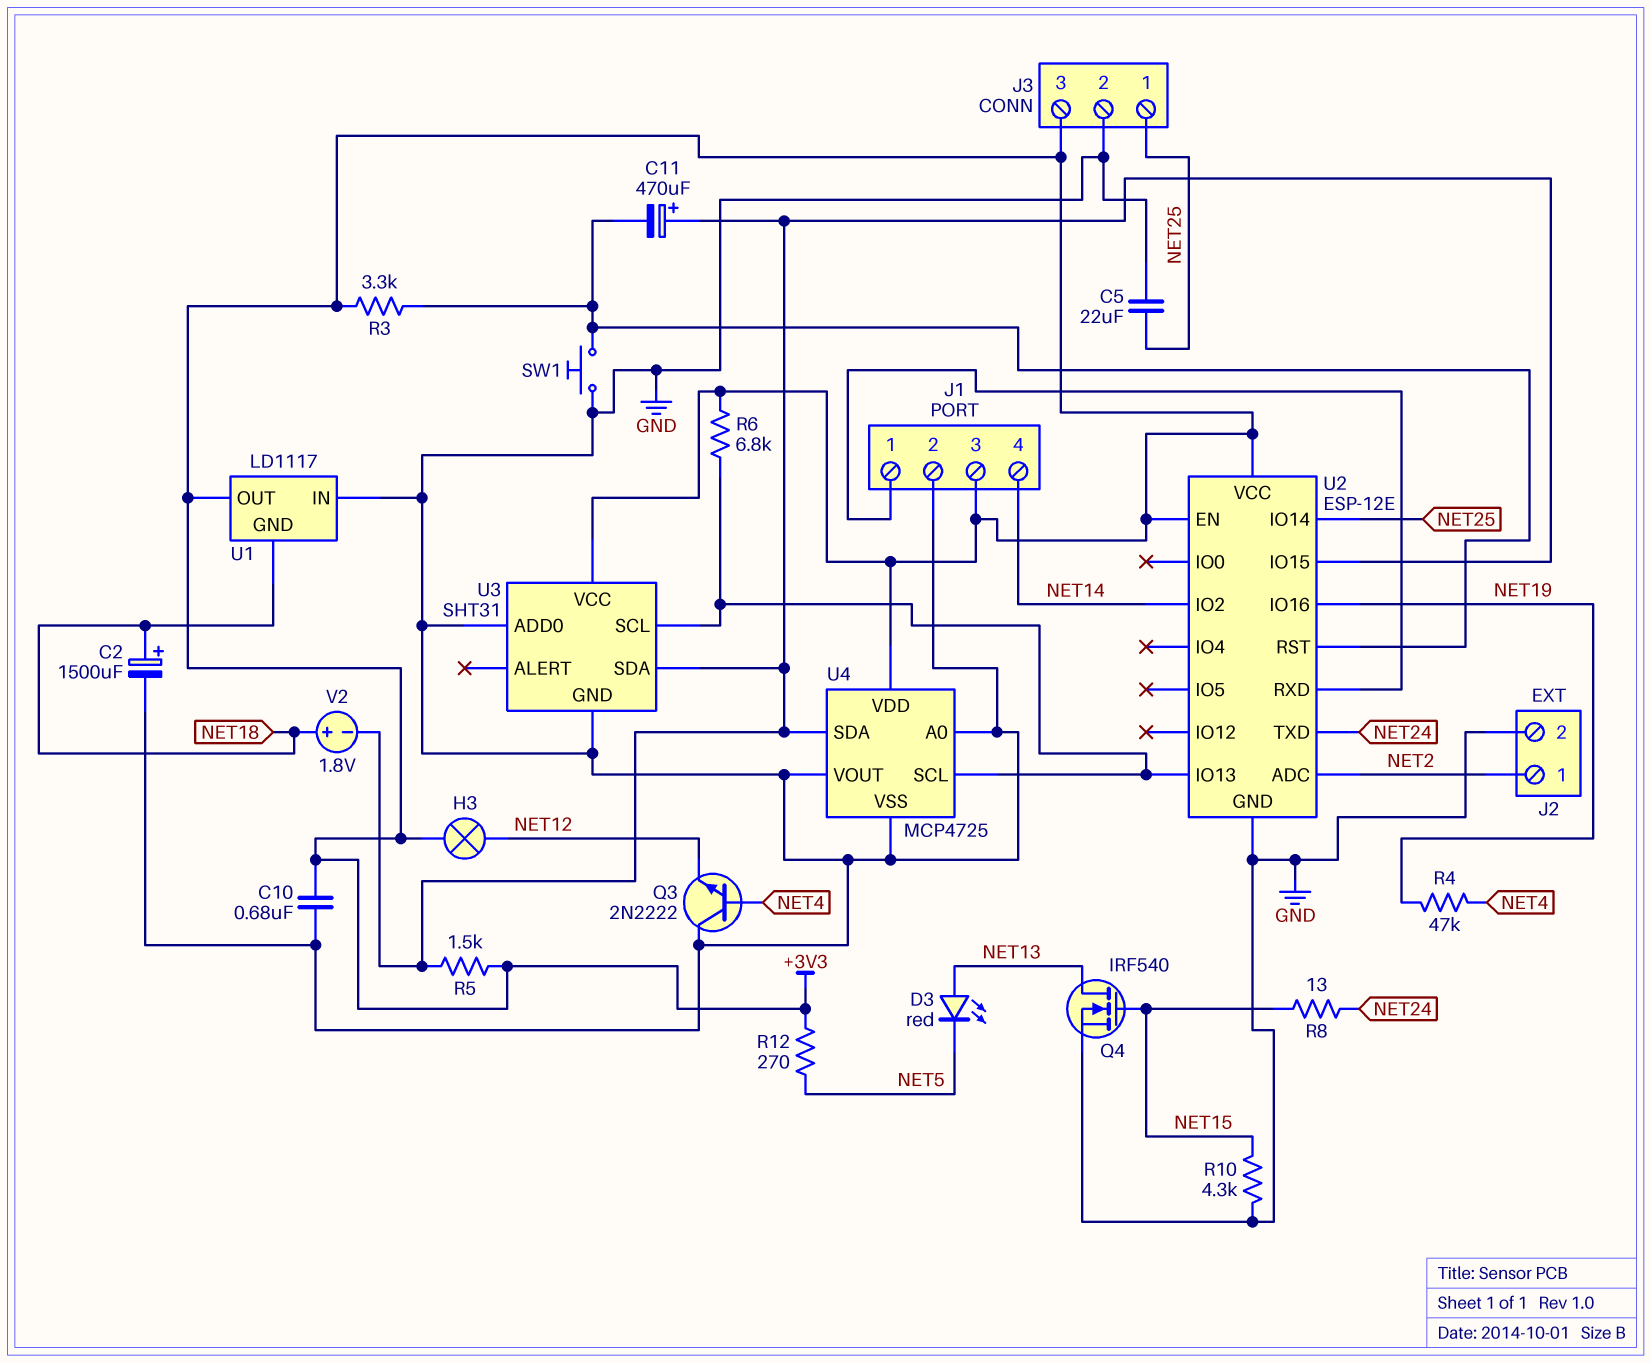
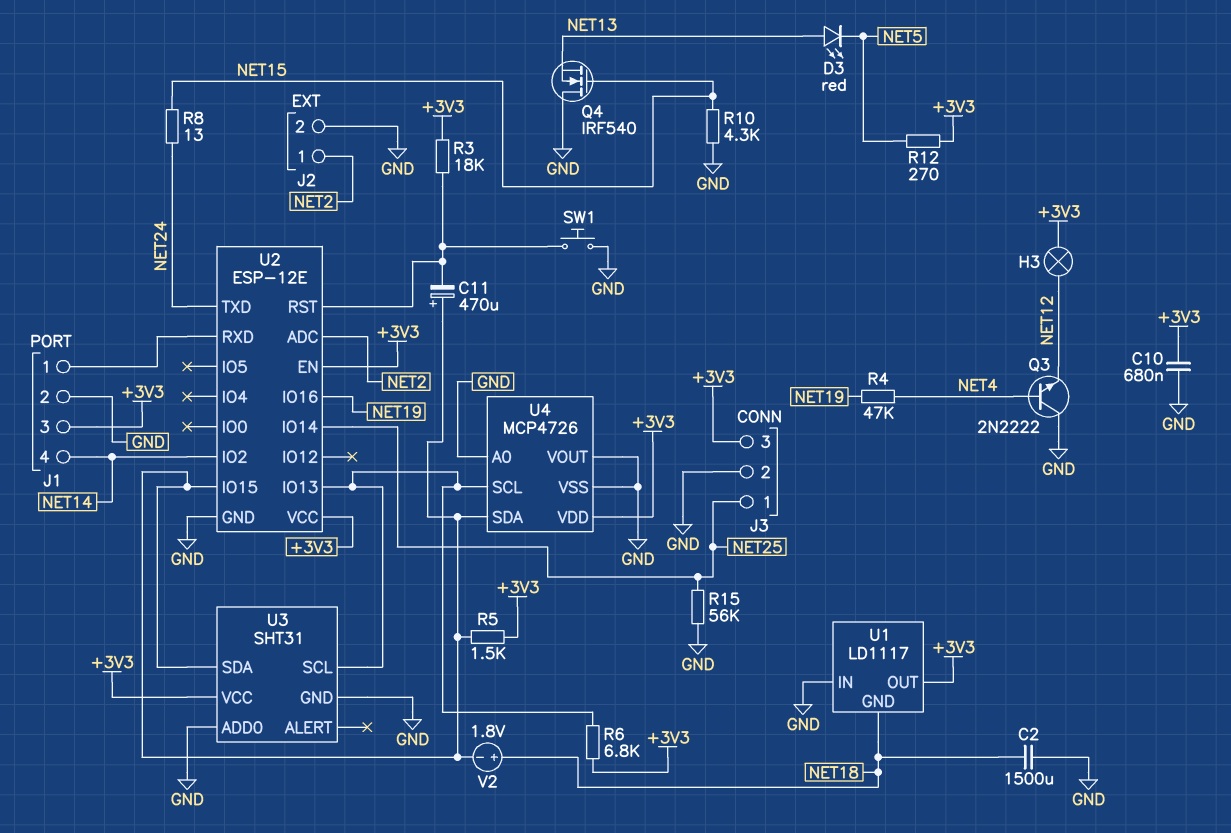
C2: 1500uF (plus NET18, minus GND) -> 1500uF (GND, NET18)
C5: 22uF (GND, NET25) -> none
Q4: NMOS IRF540 (G NET15, D NET13, S GND) -> NMOS IRF540 (G NET15, D GND, S NET13)
R3: 3.3k (+3V3, U2/RST) -> 18k (+3V3, U2/RST)
R15: none -> 56k (GND, NET25)
U4: MCP4725 -> MCP4726

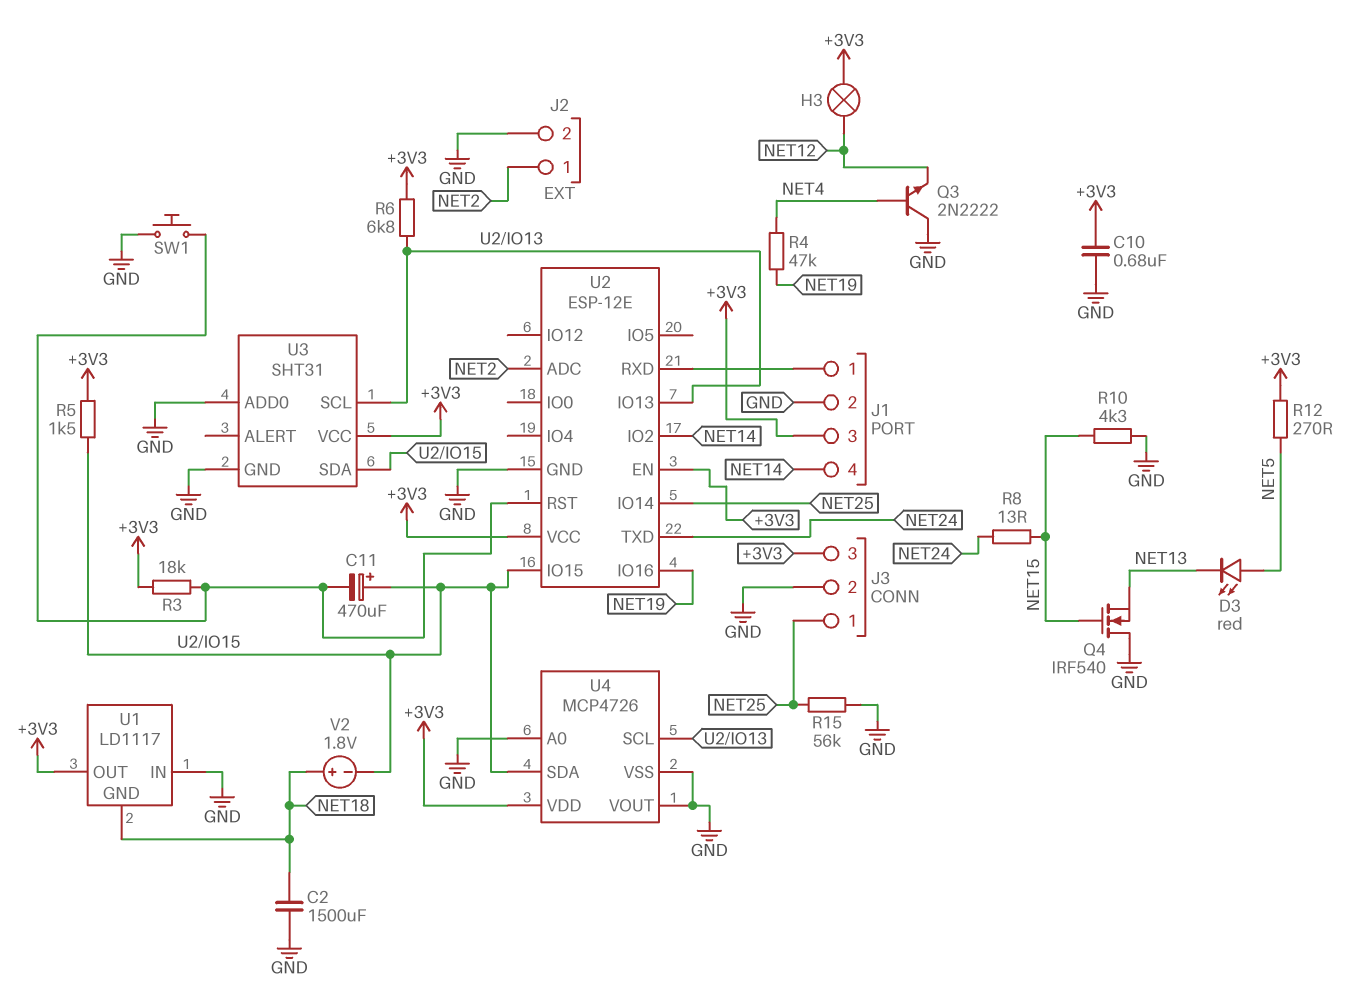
D3: LED red (A NET13, K NET5) -> LED red (A NET5, K NET13)

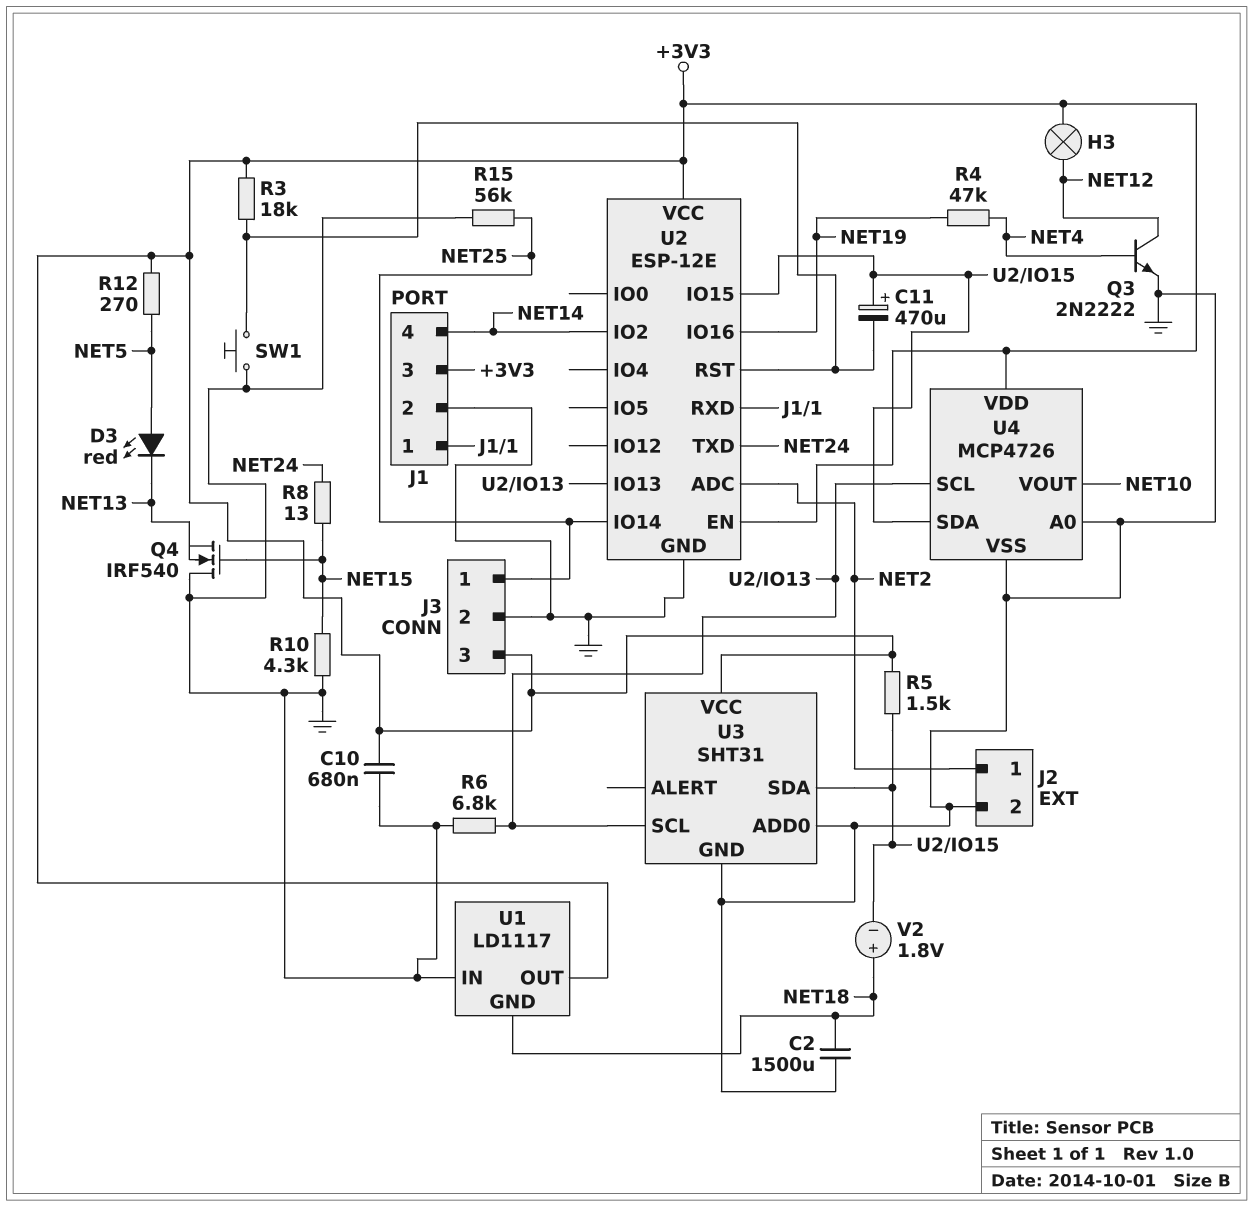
Q3: NPN 2N2222 (B NET4, C GND, E NET12) -> NPN 2N2222 (B NET4, C NET12, E GND)
R6: 6.8k (+3V3, U2/IO13) -> 6.8k (GND, U2/IO13)
U4 pin VOUT: GND -> NET10

